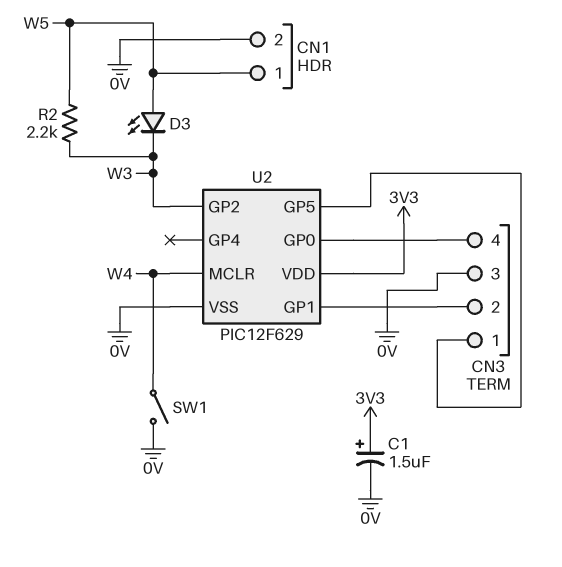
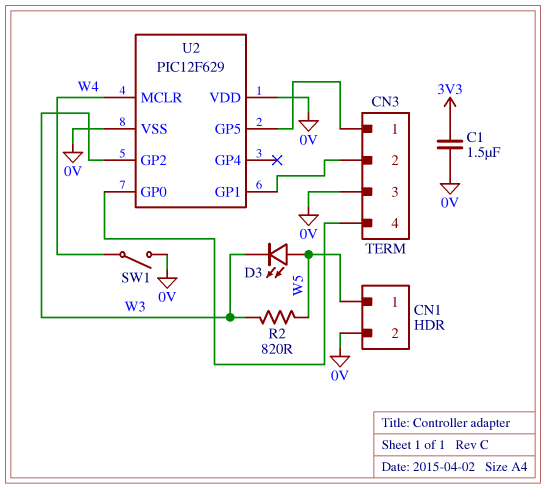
C1: 1.5uF (plus 3V3, minus 0V) -> 1.5uF (0V, 3V3)
R2: 2.2k (W3, W5) -> 820 (W3, W5)
U2 pin VDD: 3V3 -> 0V

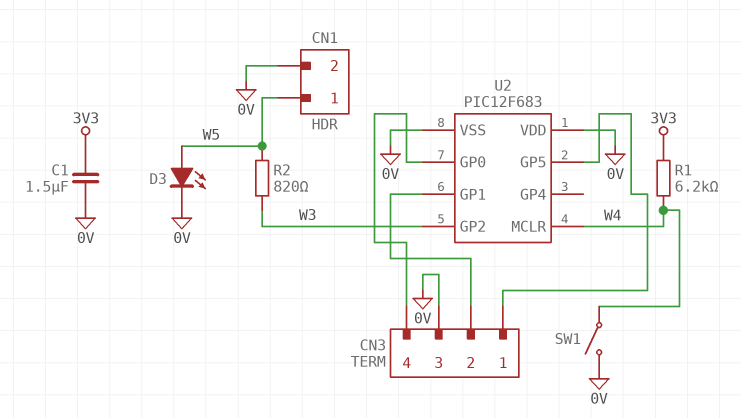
D3: LED (A W5, K W3) -> LED (A W5, K 0V)
R1: none -> 6.2k (3V3, W4)
U2: PIC12F629 -> PIC12F683

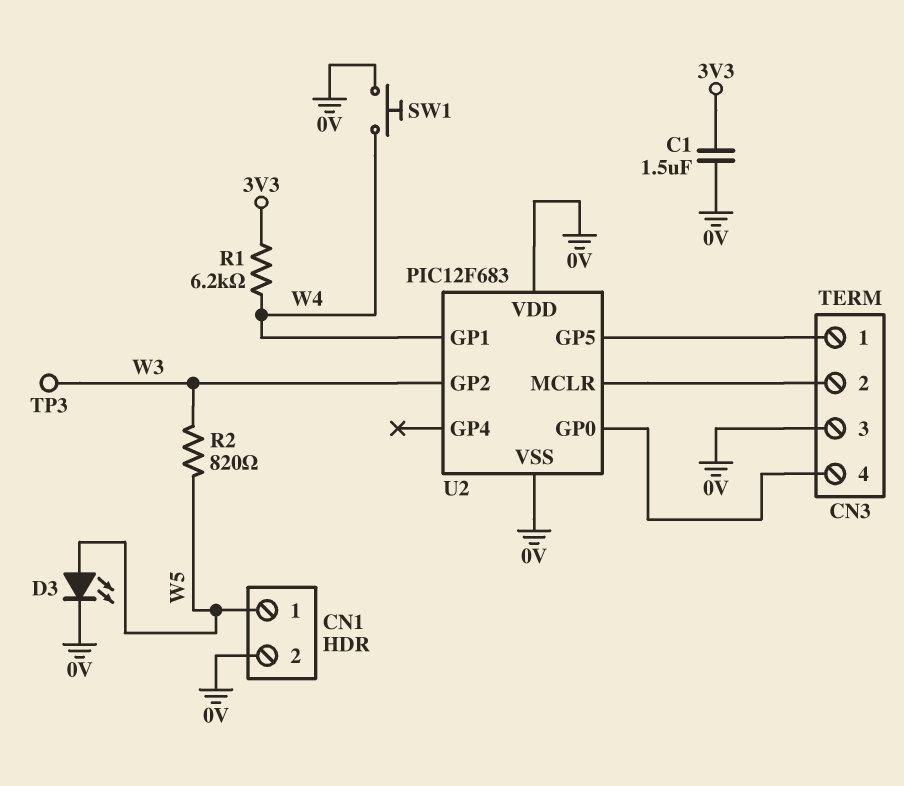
SW1: switch (0V, W4) -> button (0V, W4)
TP3: none -> test point (W3)
U2 pin GP1: CN3/2 -> W4
U2 pin MCLR: W4 -> CN3/2

